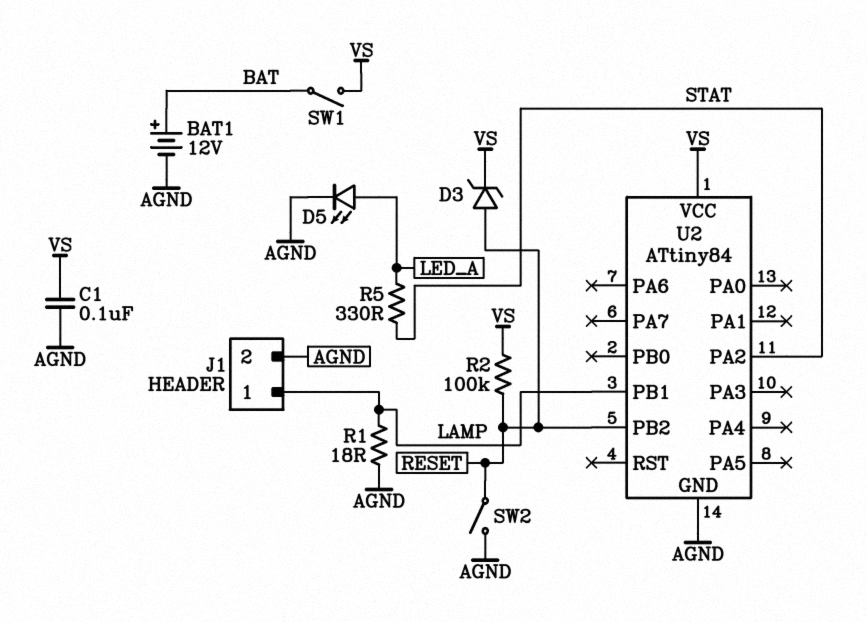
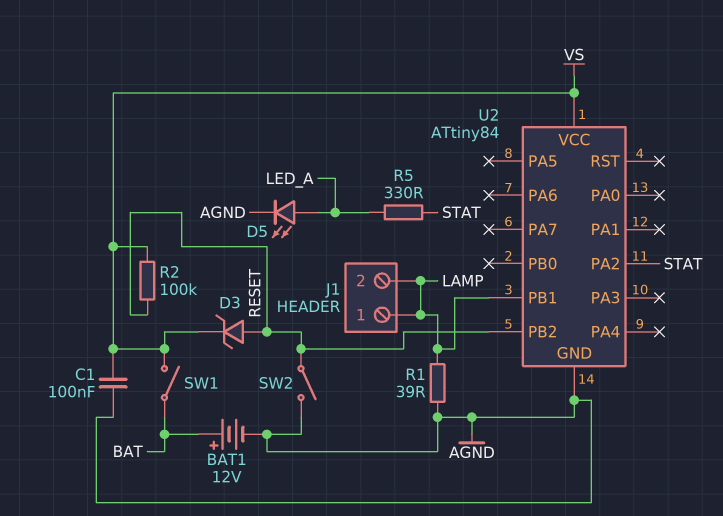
J1 pin 2: AGND -> LAMP
R1: 18 (AGND, LAMP) -> 39 (AGND, LAMP)

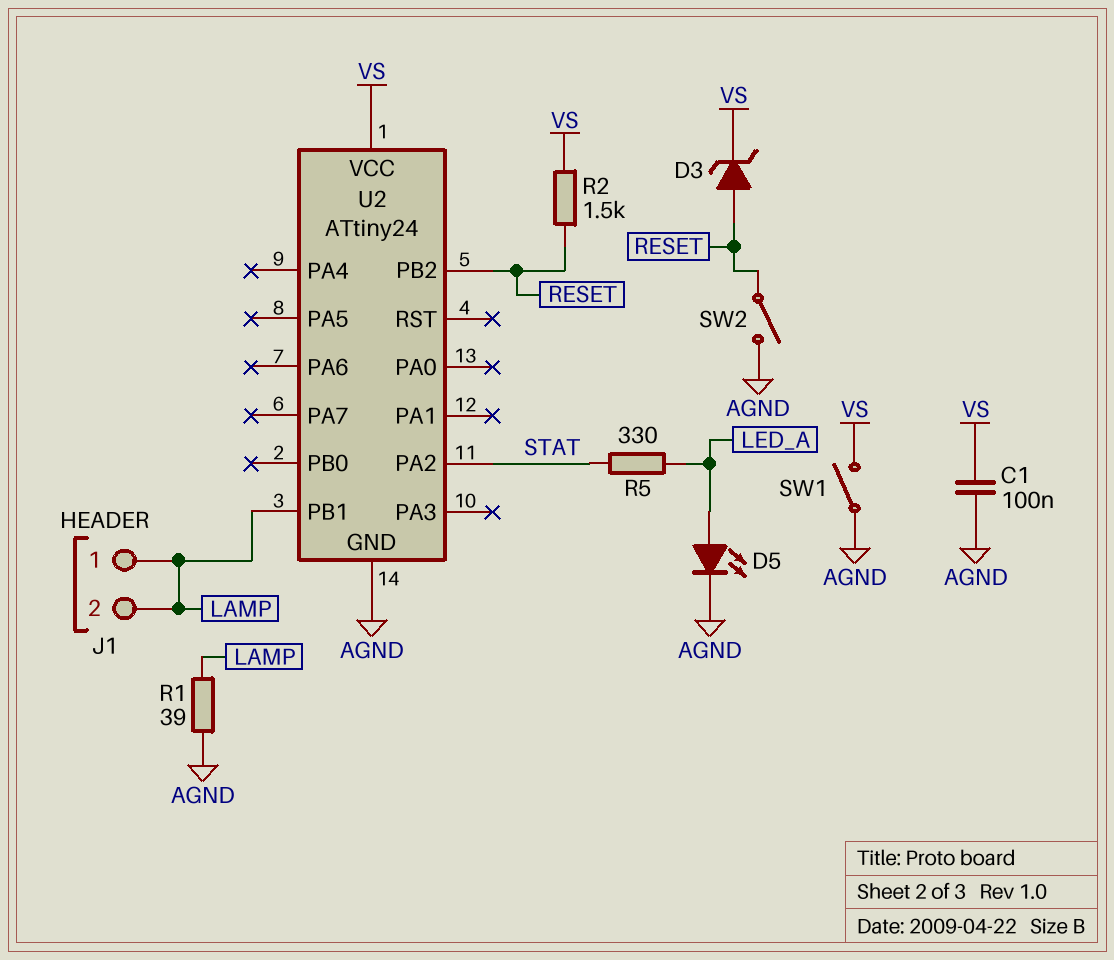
BAT1: 12V (plus BAT, minus AGND) -> none
R2: 100k (RESET, VS) -> 1.5k (RESET, VS)
SW1: switch (BAT, VS) -> switch (AGND, VS)
U2: ATtiny84 -> ATtiny24

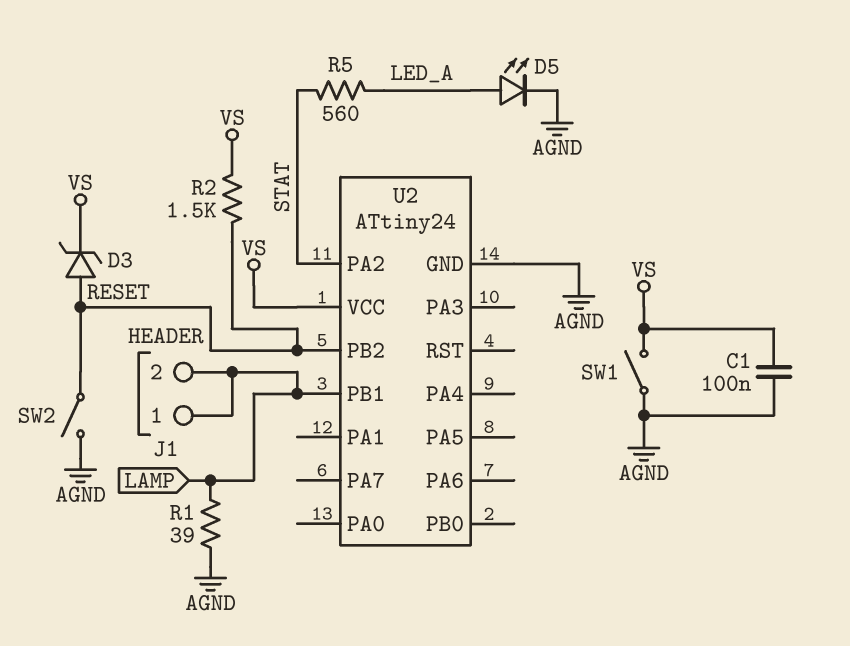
R5: 330 (LED_A, STAT) -> 560 (LED_A, STAT)

